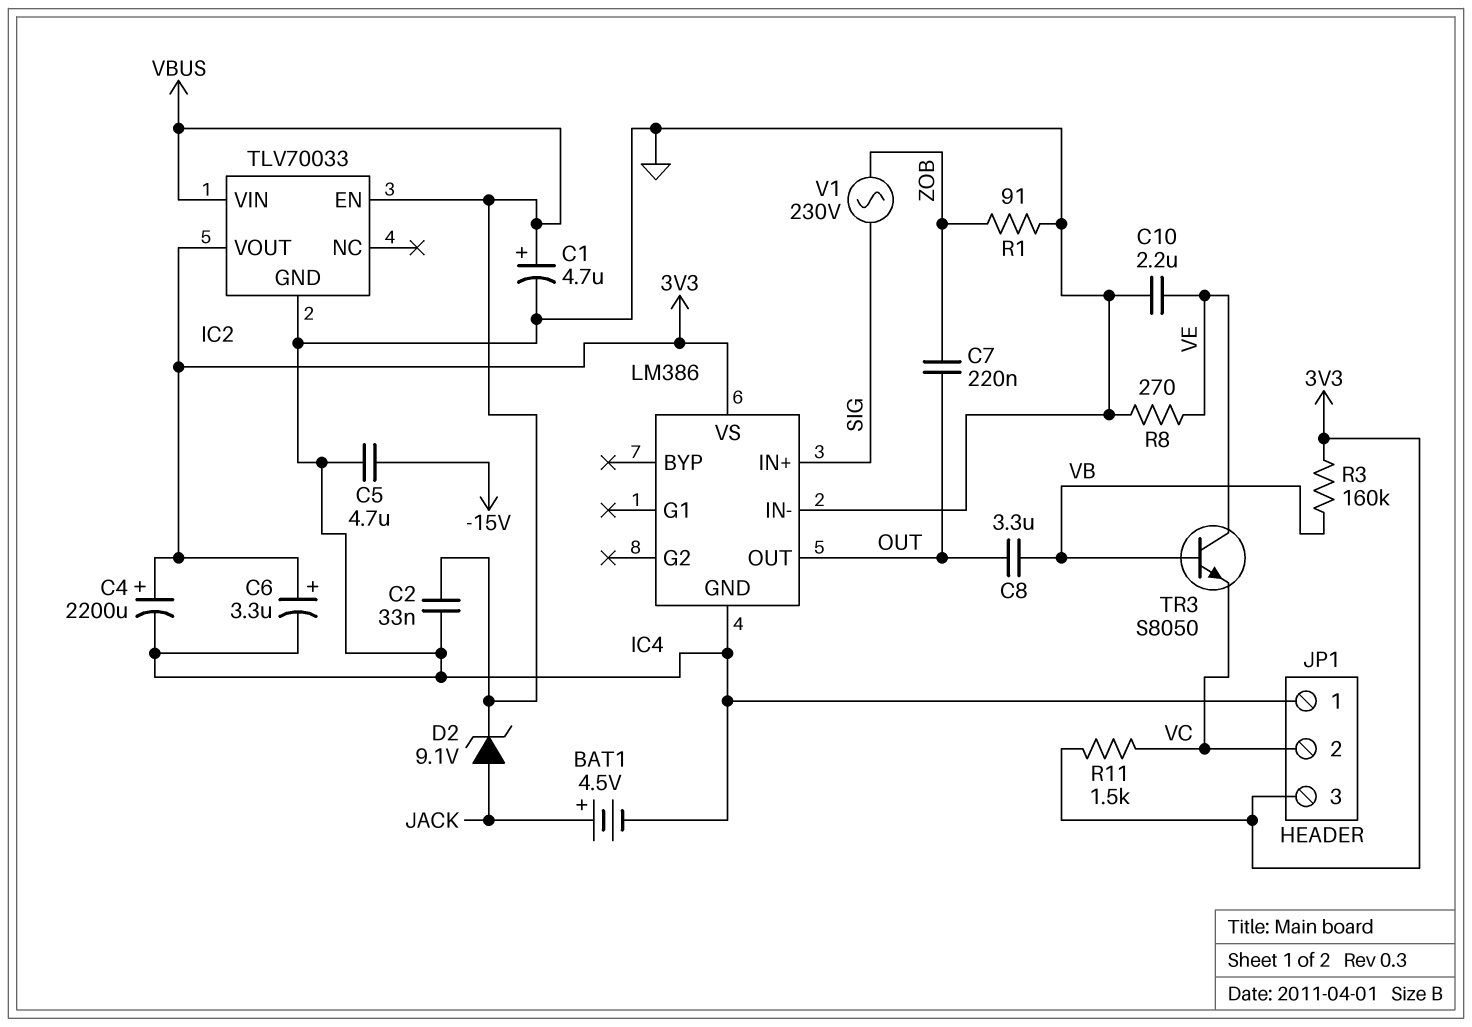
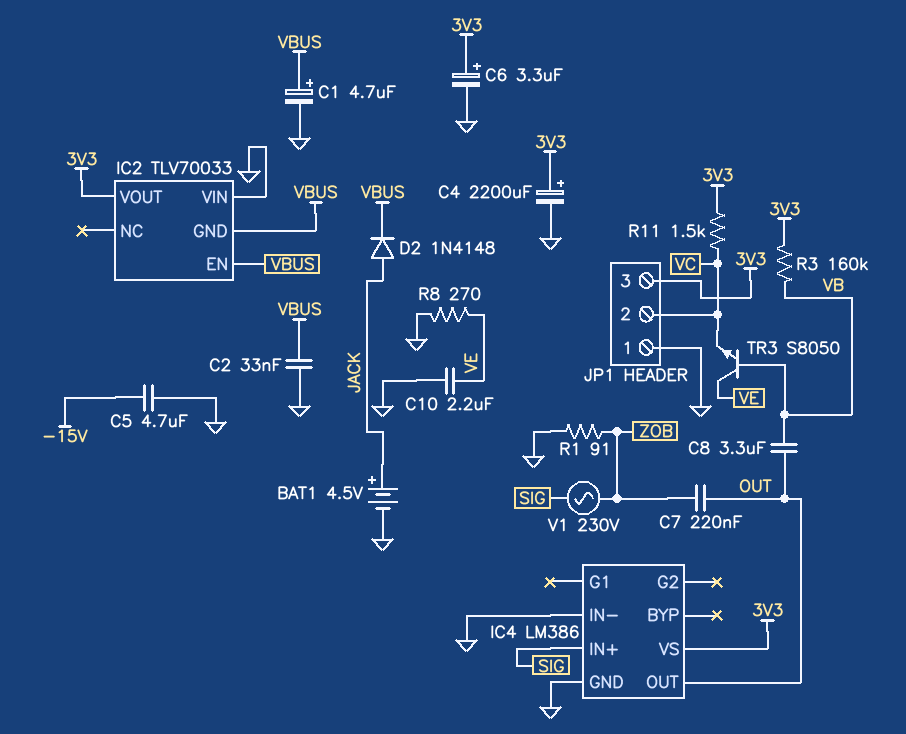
D2: zener 9.1V (A JACK, K VBUS) -> diode 1N4148 (A JACK, K VBUS)
IC2 pin GND: GND -> VBUS
IC2 pin VIN: VBUS -> GND

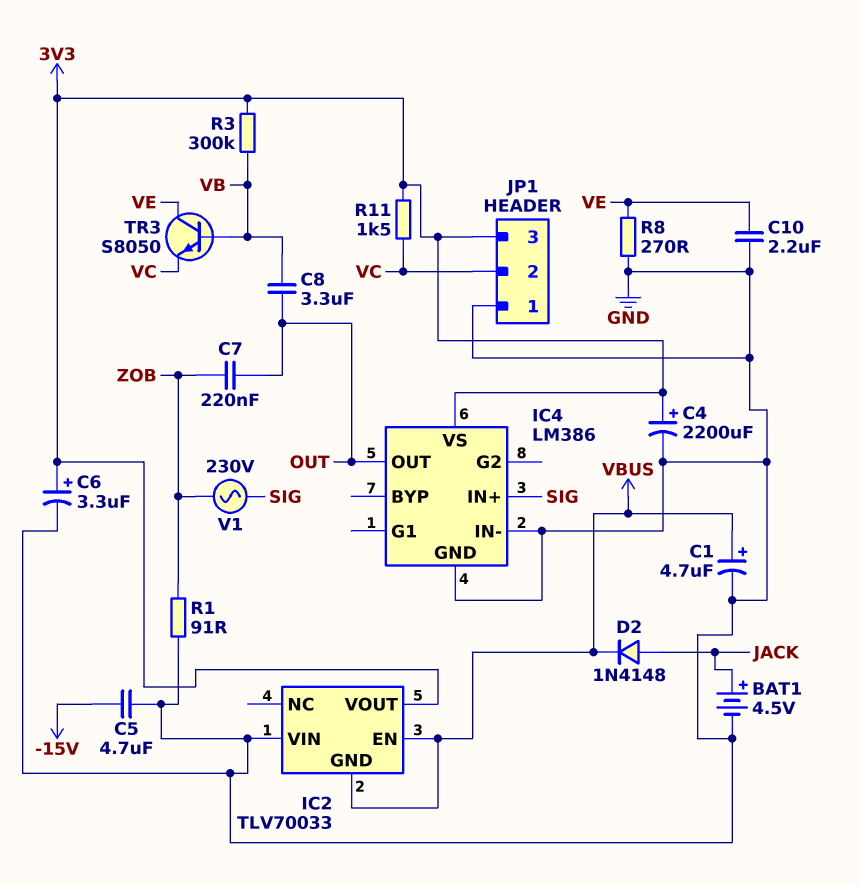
C2: 33nF (GND, VBUS) -> none
R3: 160k (3V3, VB) -> 300k (3V3, VB)

